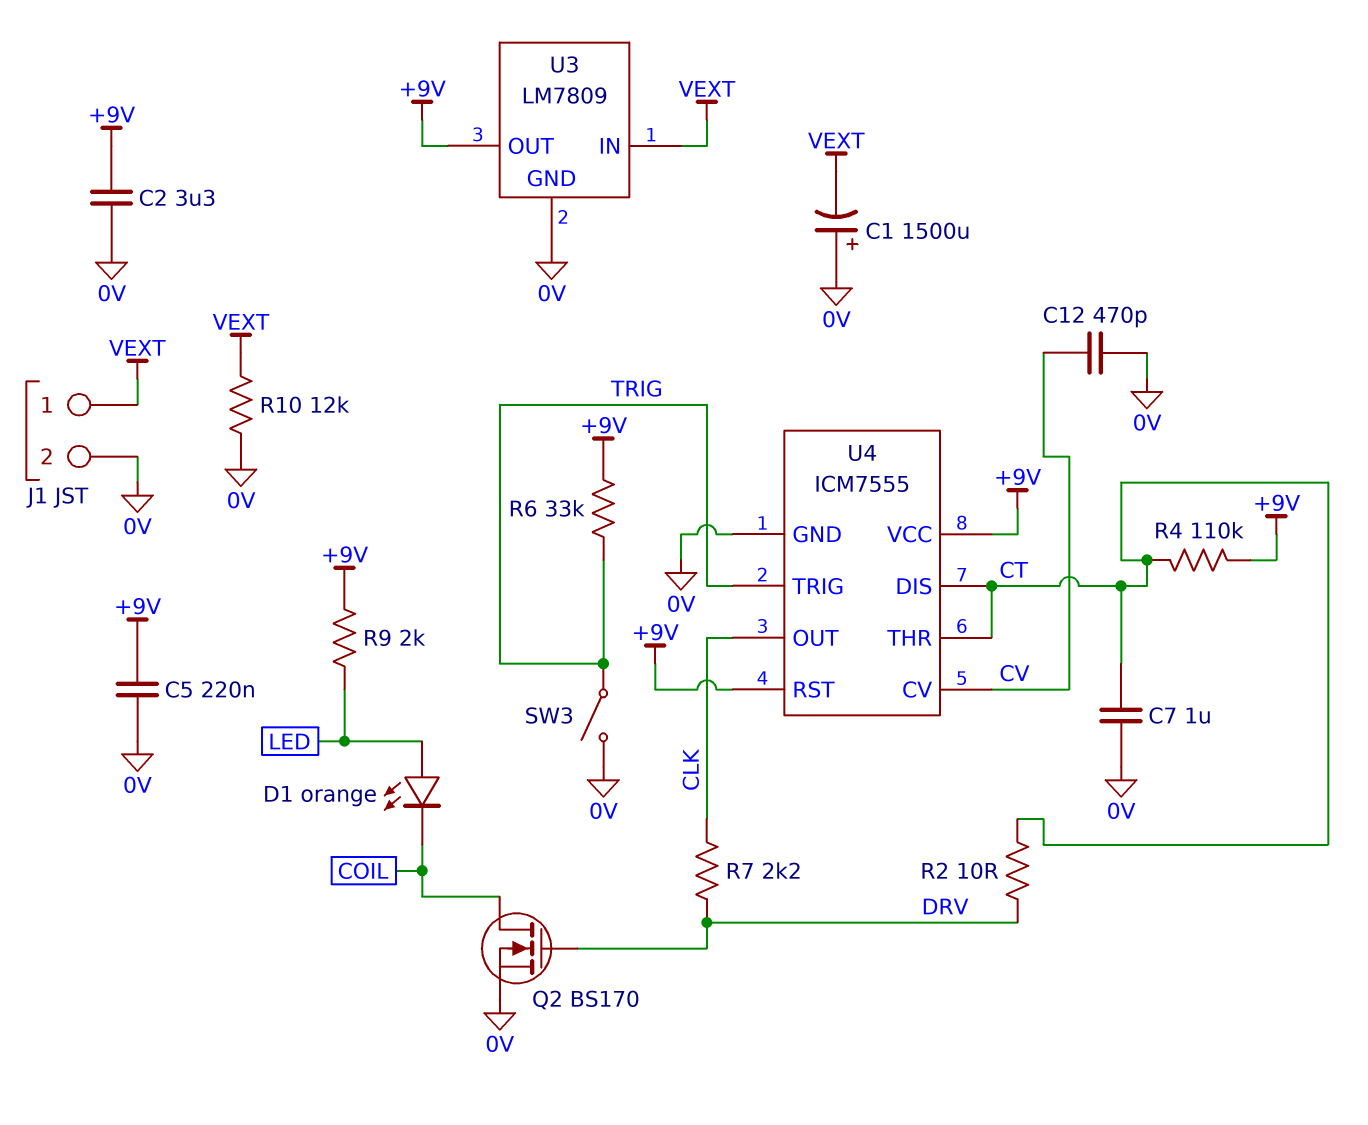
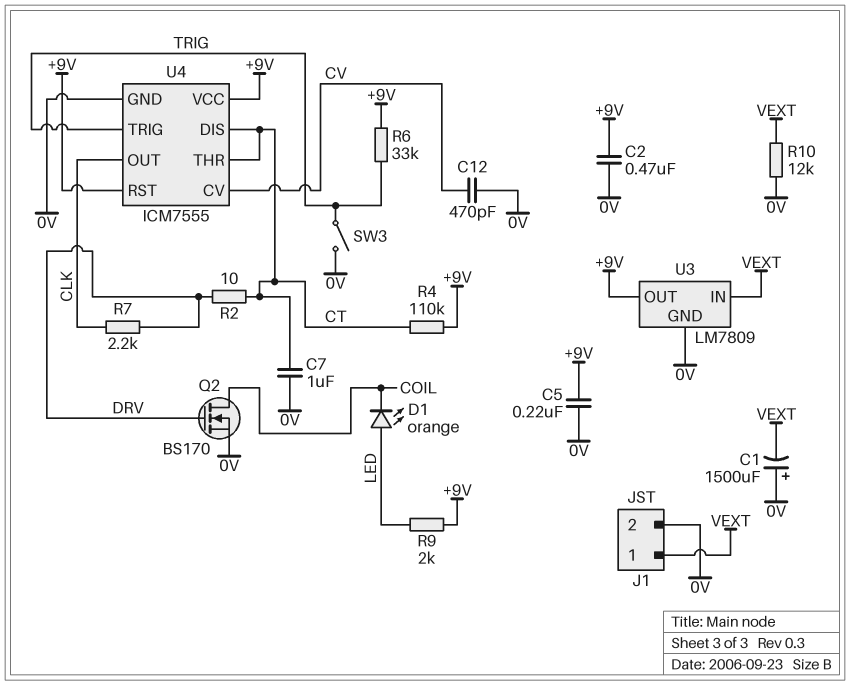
C2: 3.3uF (+9V, 0V) -> 470nF (+9V, 0V)

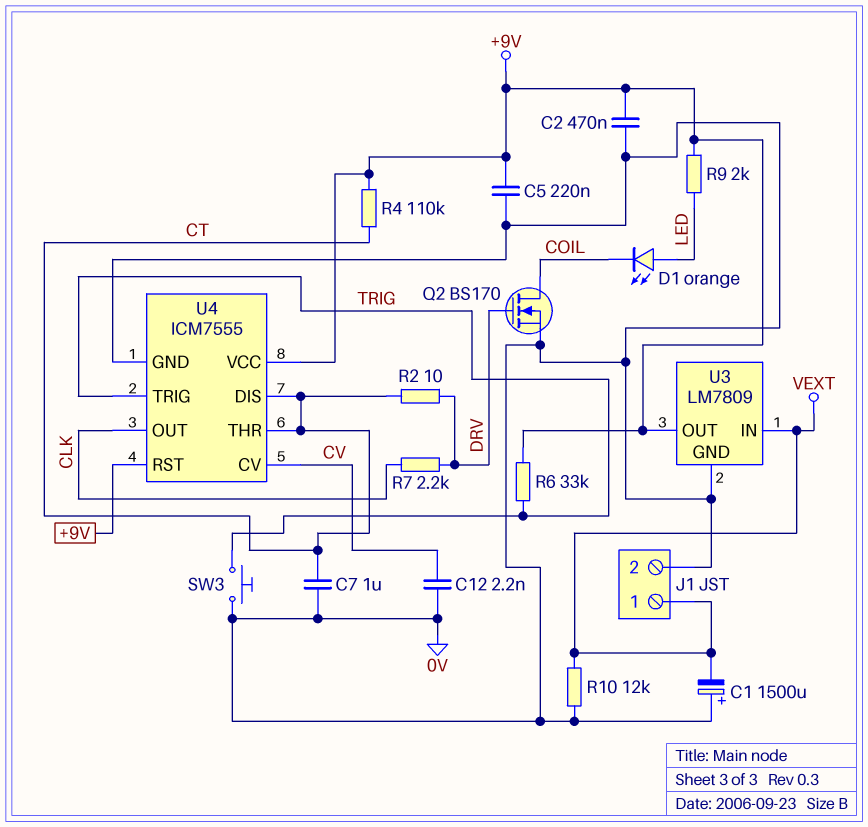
C12: 470pF (0V, CV) -> 2.2nF (0V, CV)
SW3: switch (0V, TRIG) -> button (0V, TRIG)

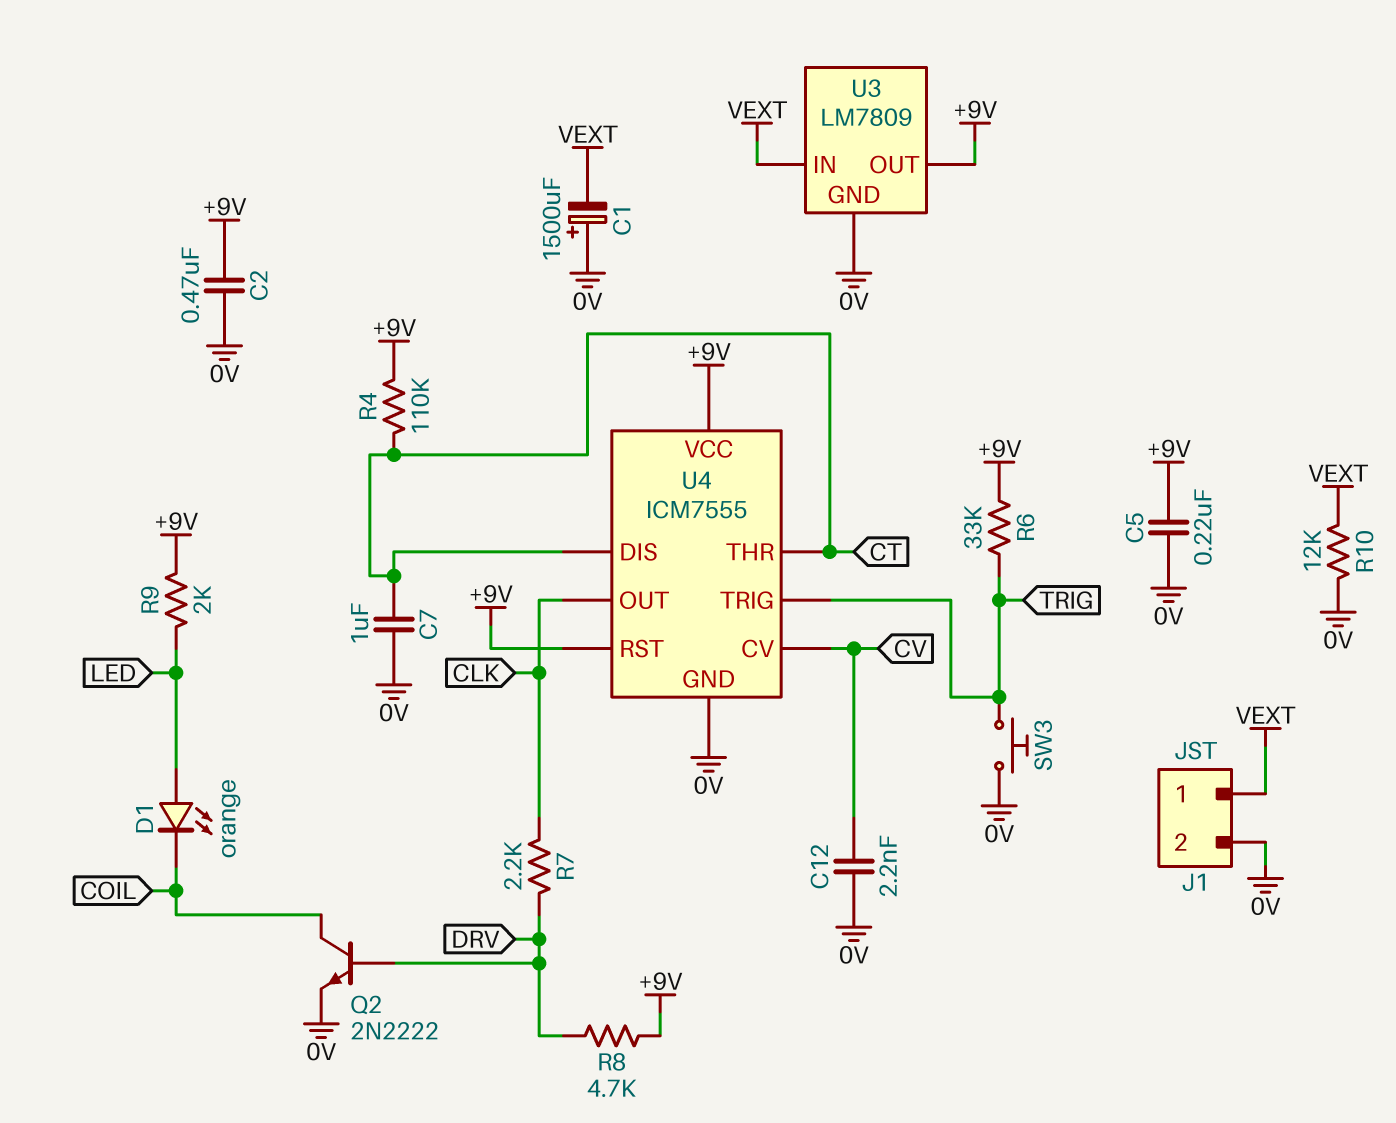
Q2: NMOS BS170 (G DRV, D COIL, S 0V) -> NPN 2N2222 (B DRV, C COIL, E 0V)
R2: 10 (CT, DRV) -> none
R8: none -> 4.7k (+9V, DRV)

